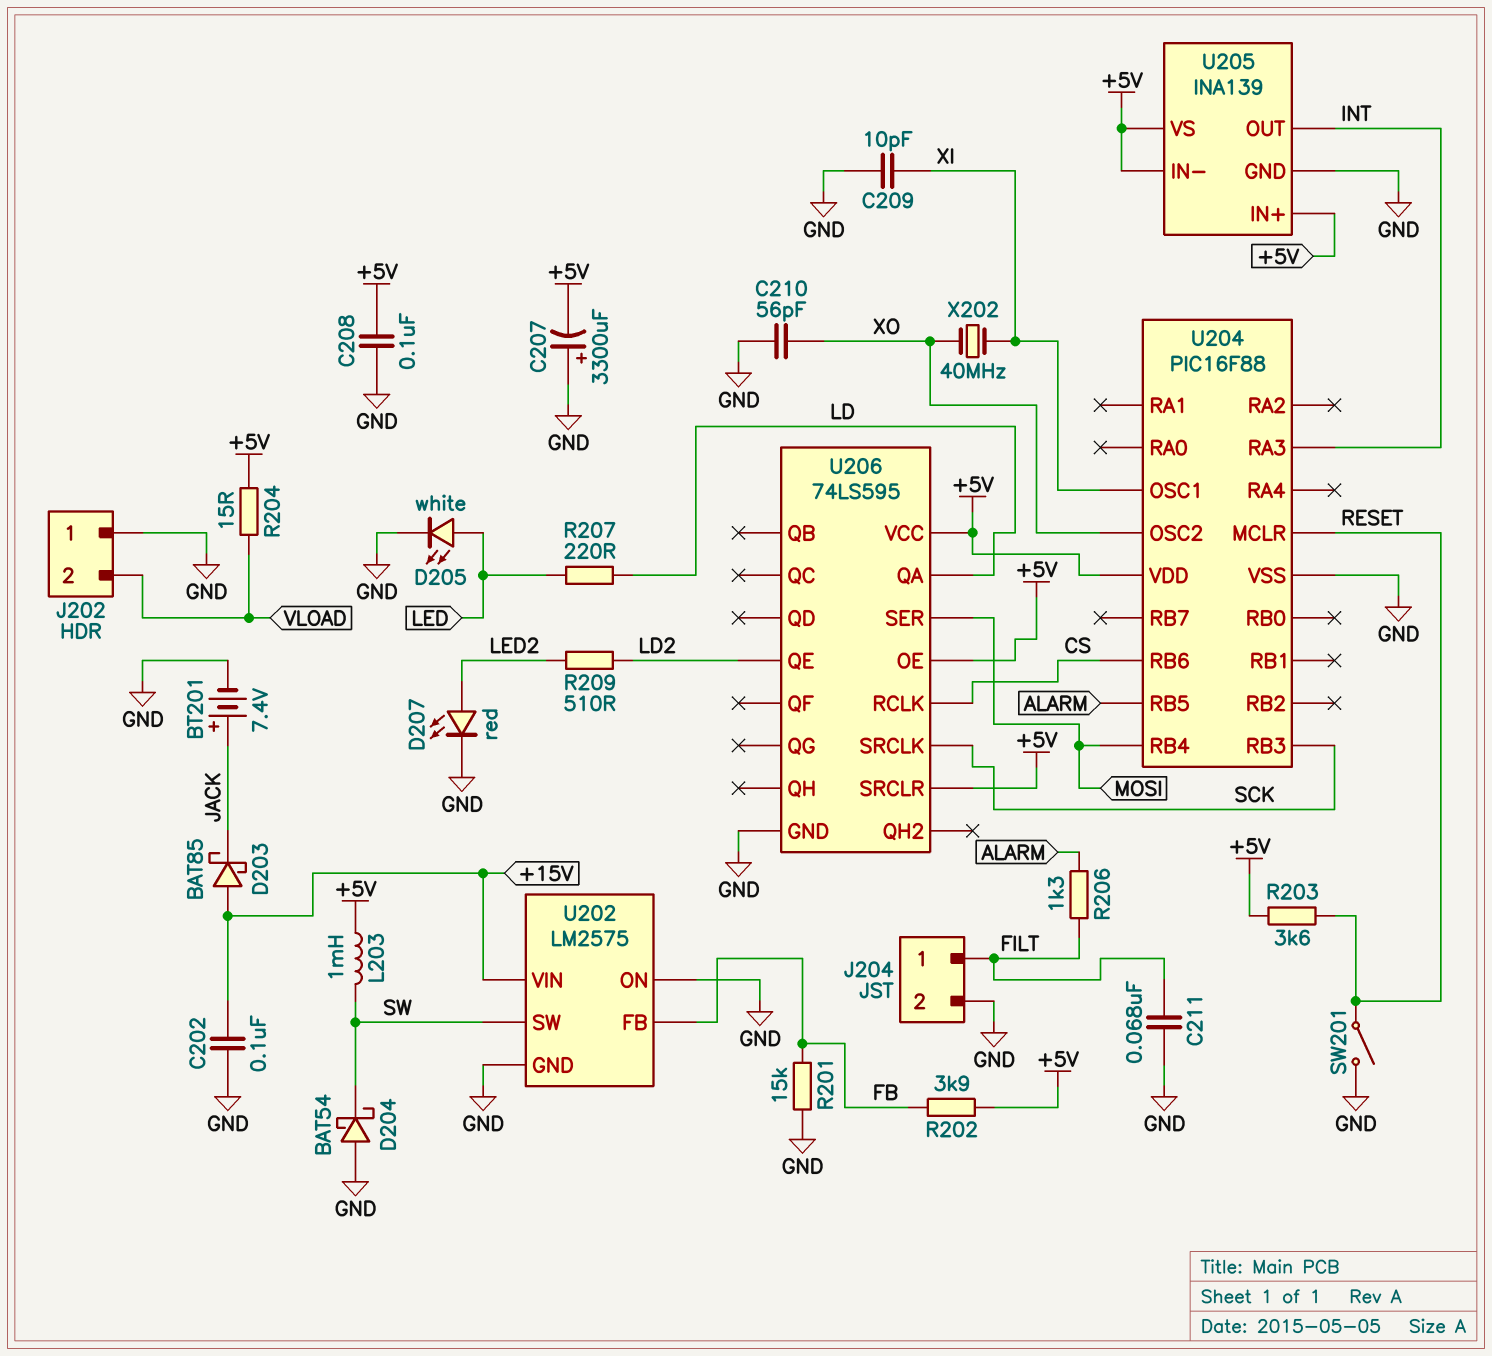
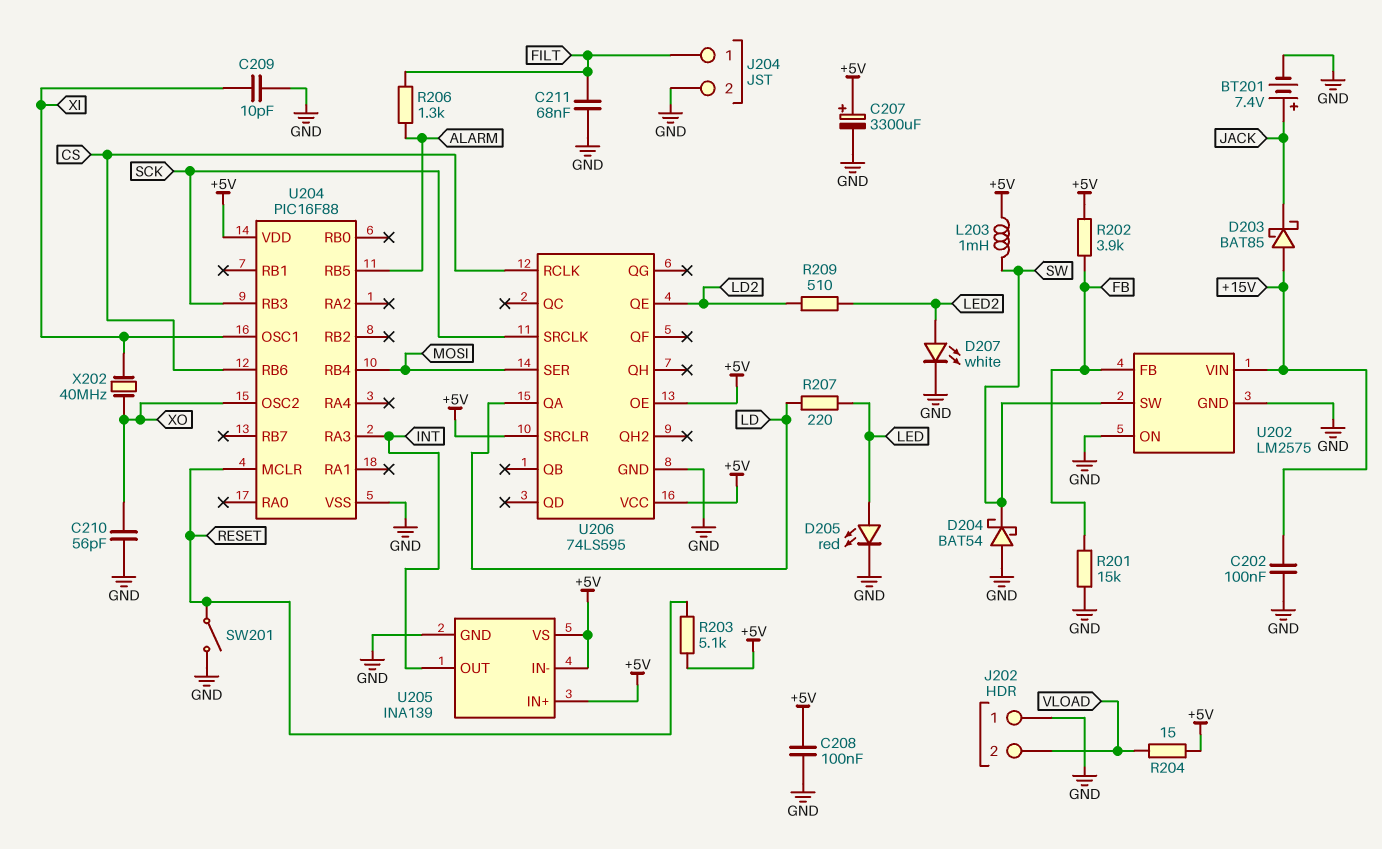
C207: 3300uF (plus GND, minus +5V) -> 3300uF (plus +5V, minus GND)
D205: LED white (A LED, K GND) -> LED red (A LED, K GND)
D207: LED red (A LED2, K GND) -> LED white (A LED2, K GND)
R203: 3.6k (+5V, RESET) -> 5.1k (+5V, RESET)

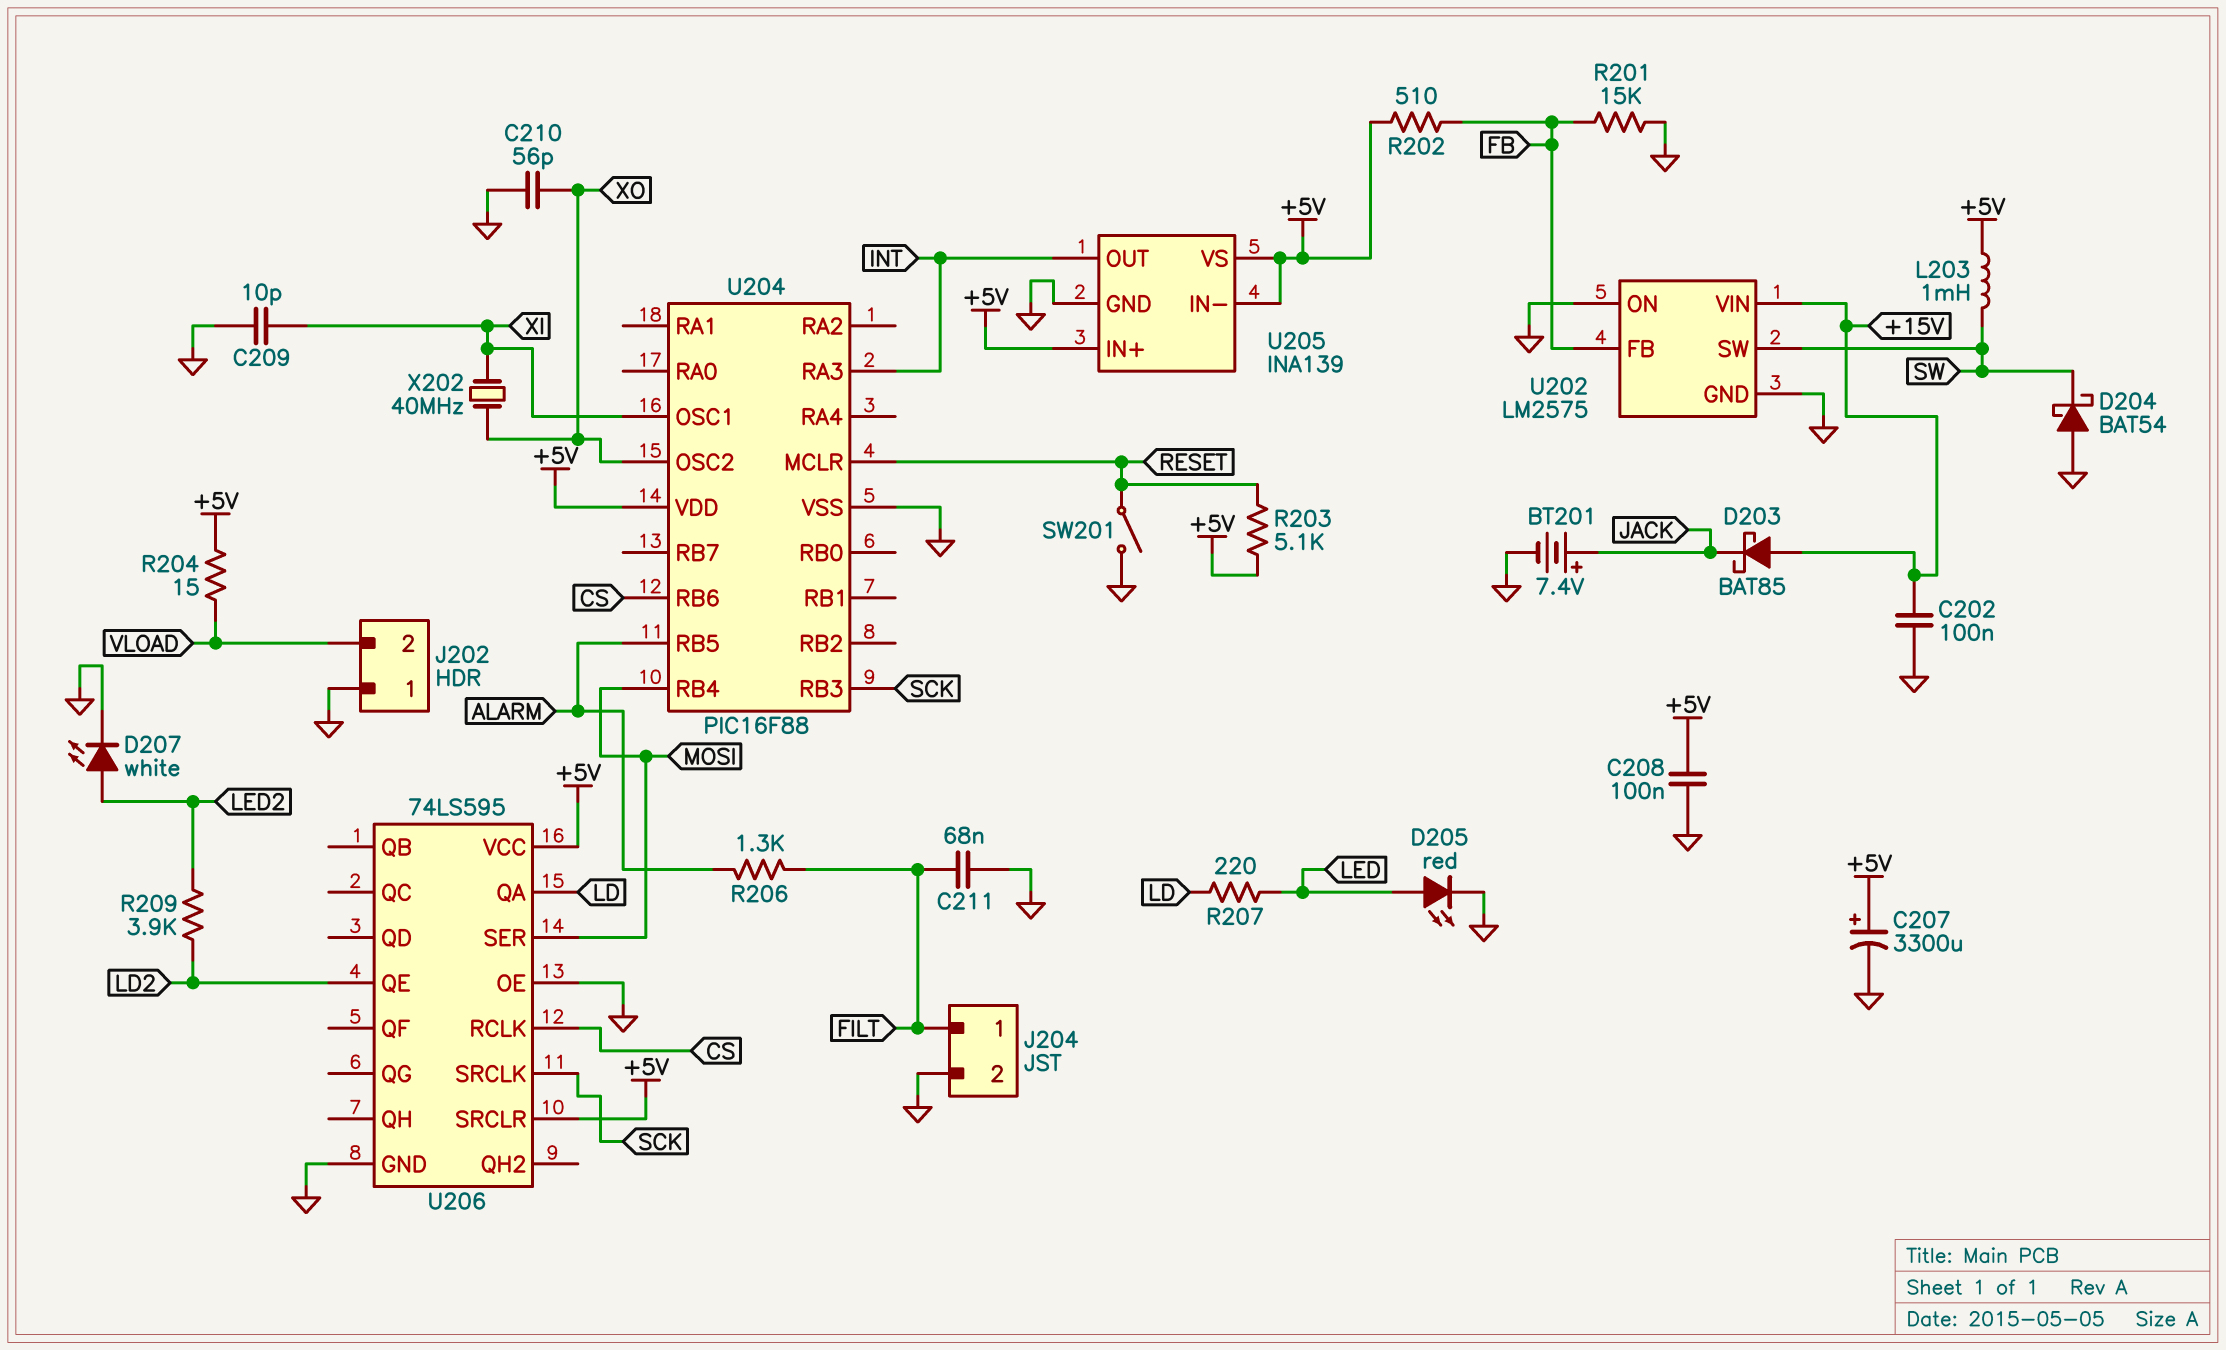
R202: 3.9k (+5V, FB) -> 510 (+5V, FB)
R209: 510 (LD2, LED2) -> 3.9k (LD2, LED2)
U206 pin OE: +5V -> GND

